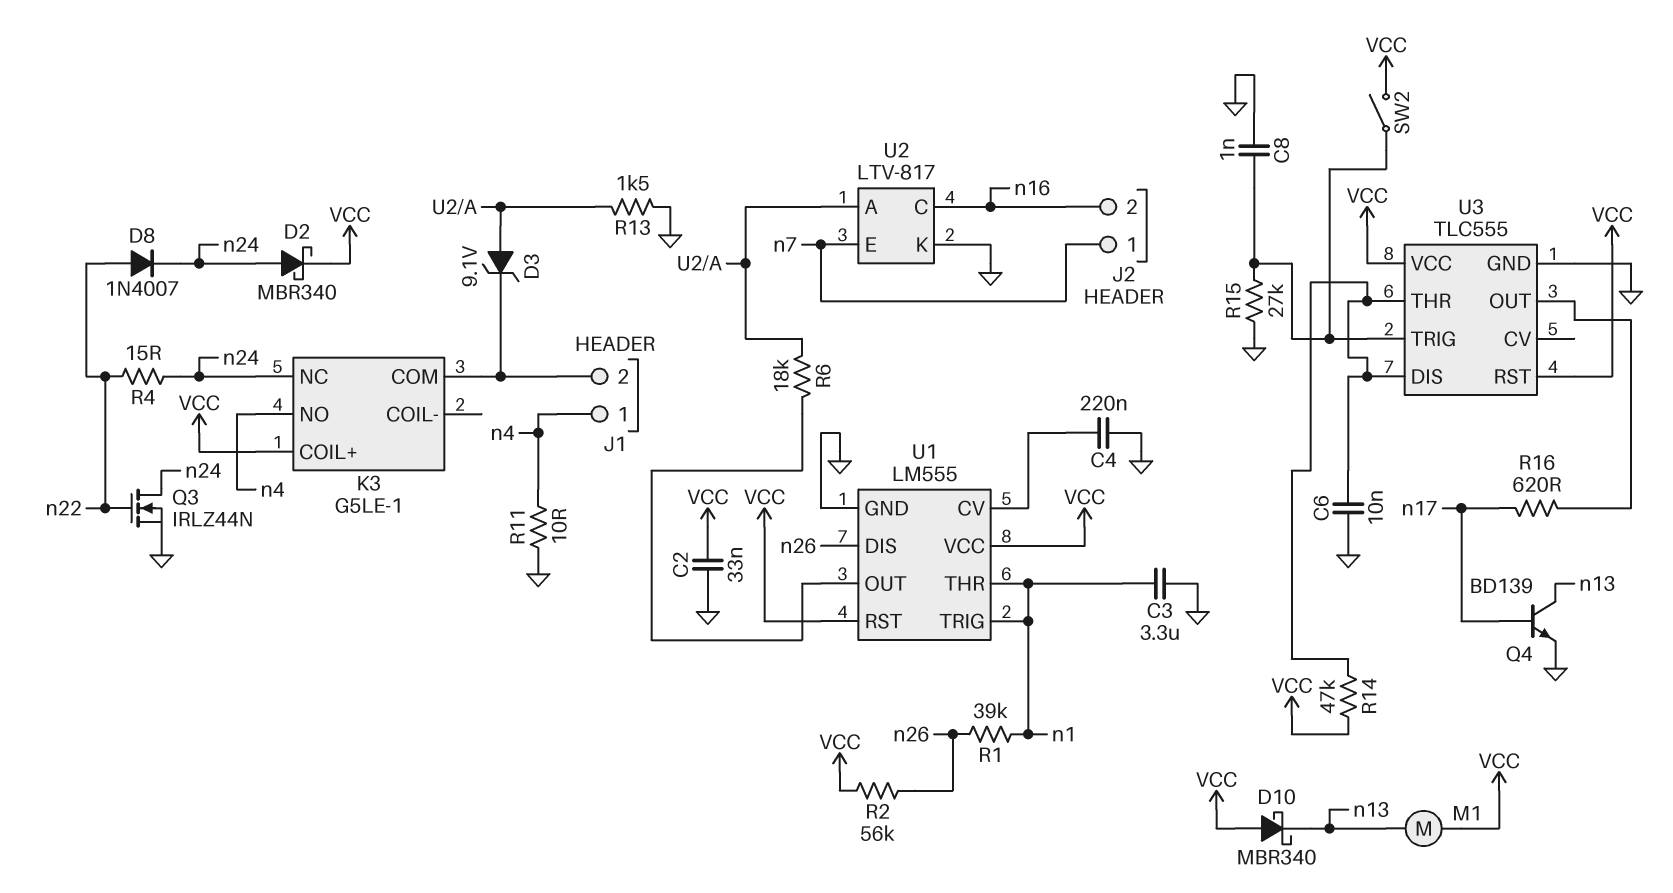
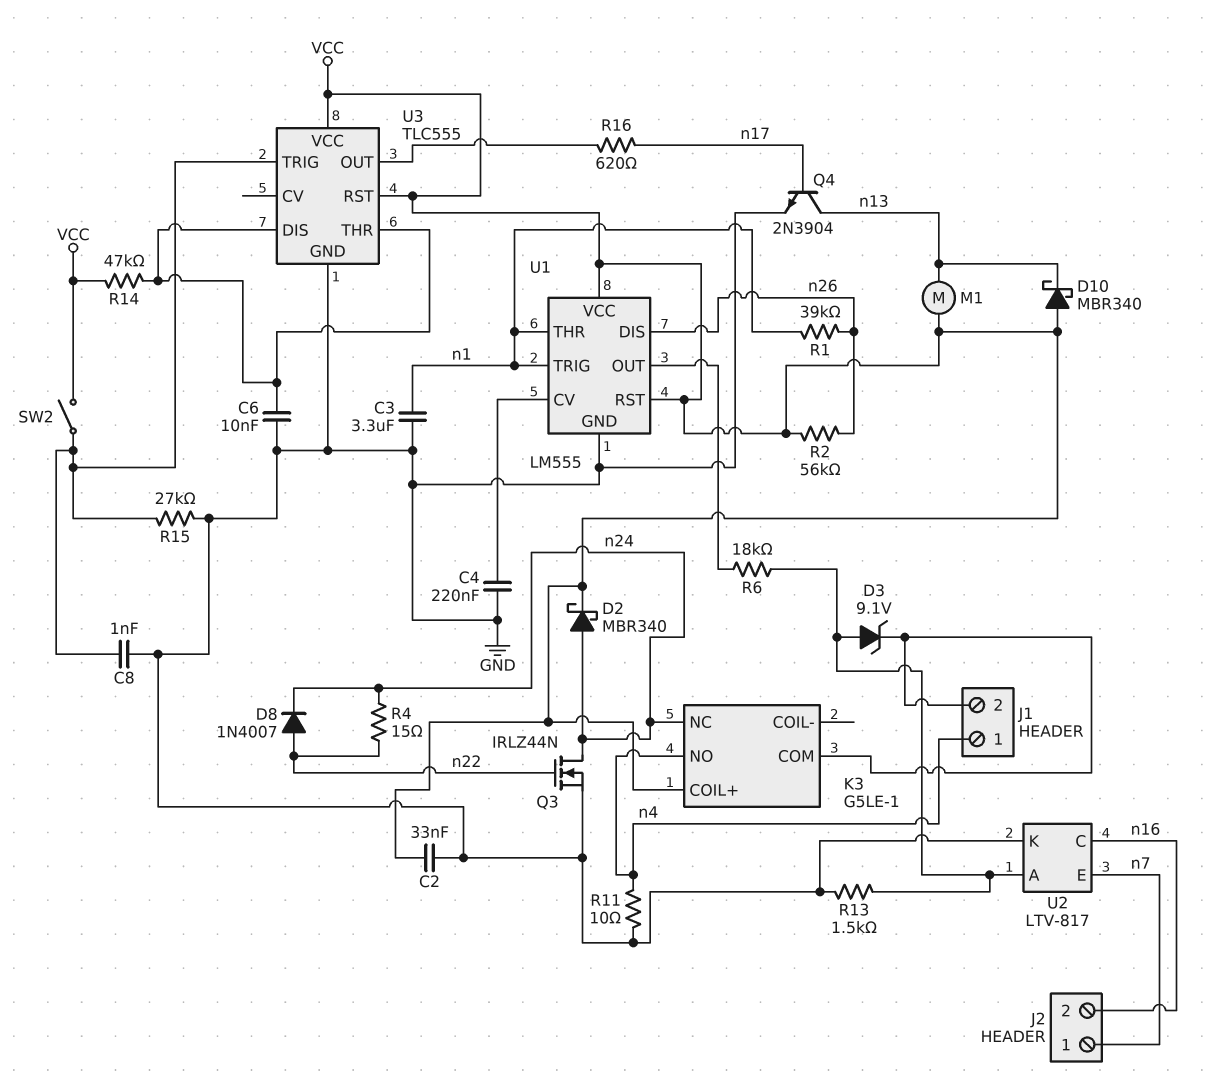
Q4: NPN BD139 (B n17, C n13, E GND) -> NPN 2N3904 (B n17, C n13, E GND)

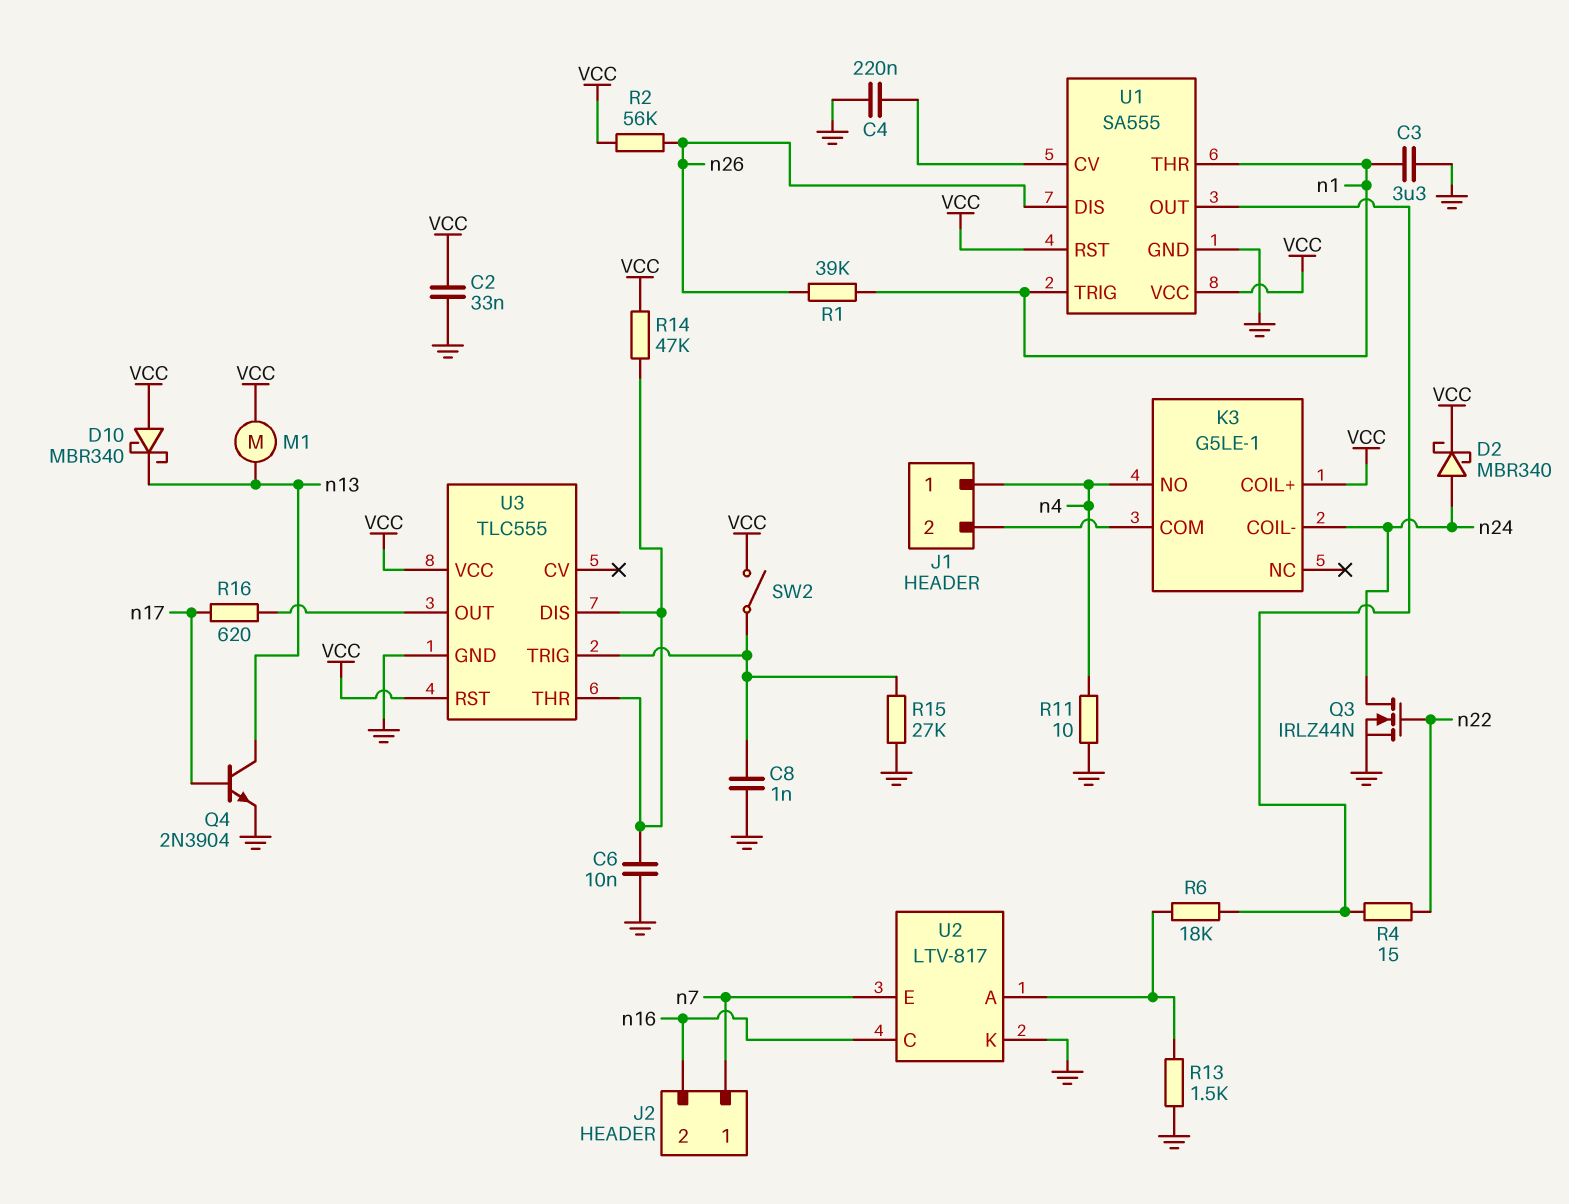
D3: zener 9.1V (A U2/A, K J1/2) -> none
D8: diode 1N4007 (A n22, K n24) -> none
K3 pin COIL-: none -> n24
K3 pin NC: n24 -> none
R4: 15 (n22, n24) -> 15 (U1/OUT, n22)
U1: LM555 -> SA555

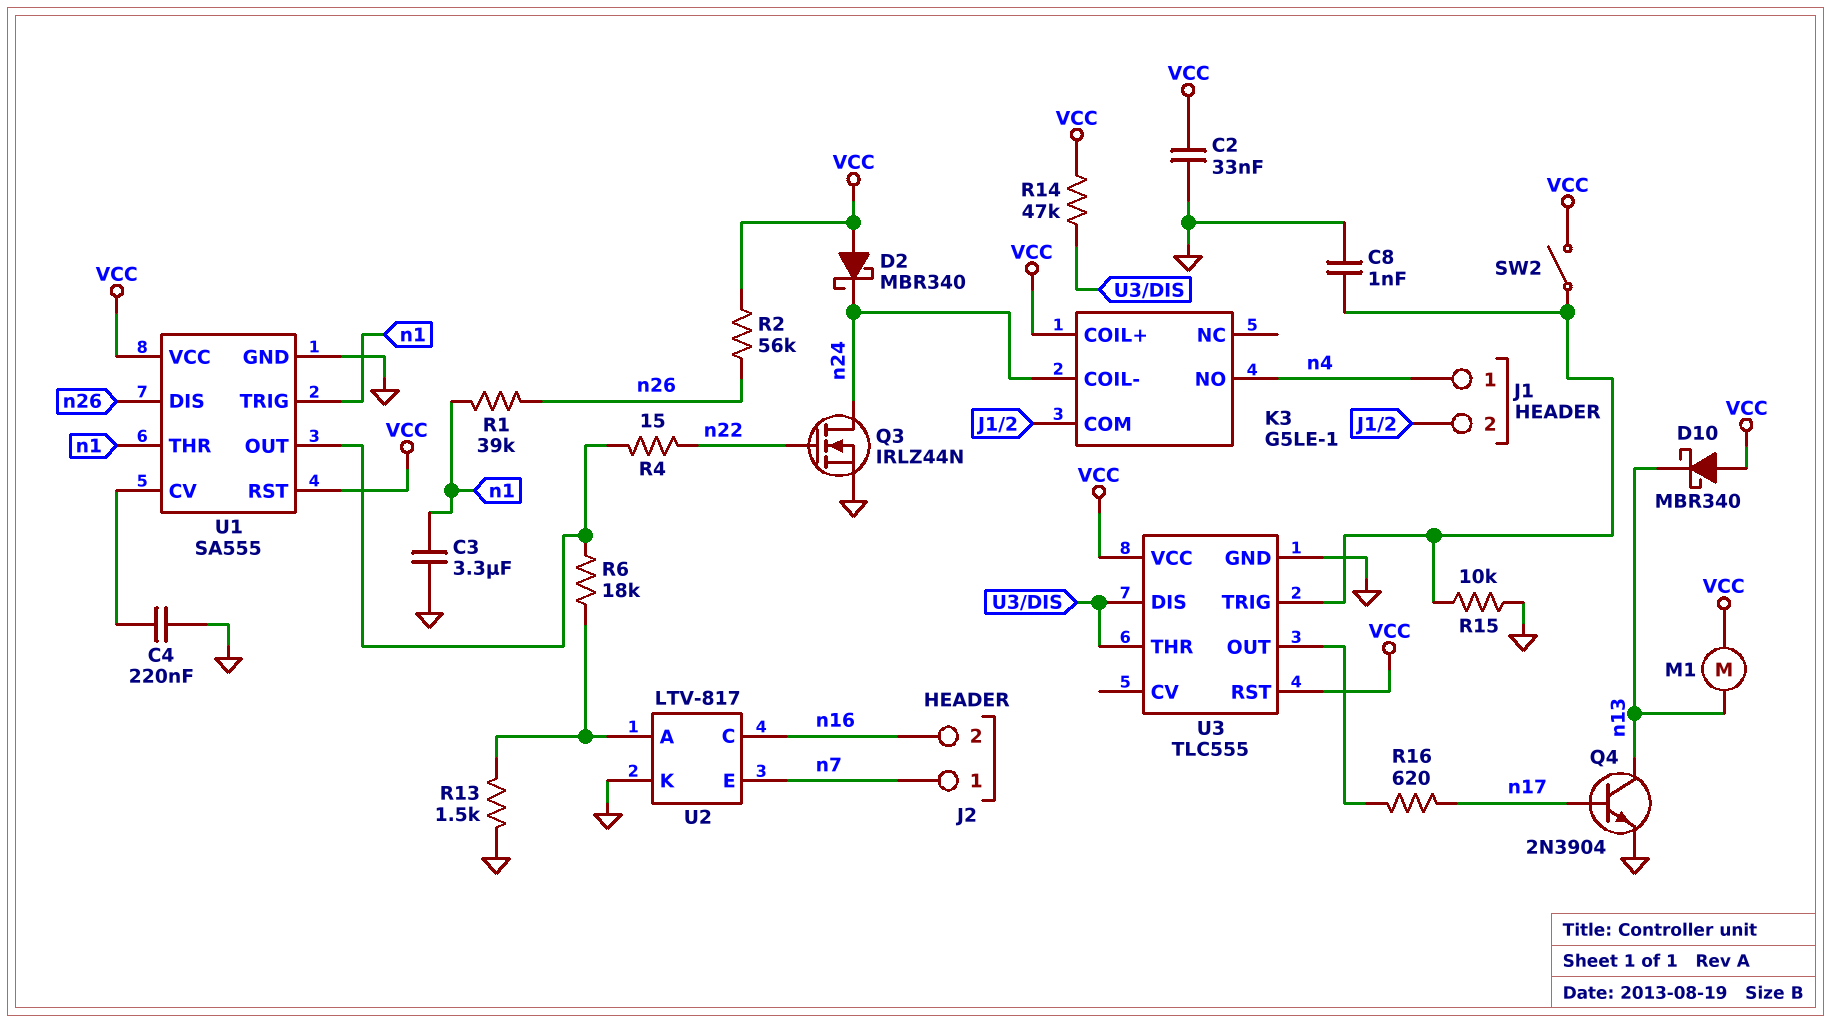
C6: 10nF (GND, U3/DIS) -> none
D2: schottky MBR340 (A n24, K VCC) -> schottky MBR340 (A VCC, K n24)
R11: 10 (GND, n4) -> none
R15: 27k (GND, U3/TRIG) -> 10k (GND, U3/TRIG)

